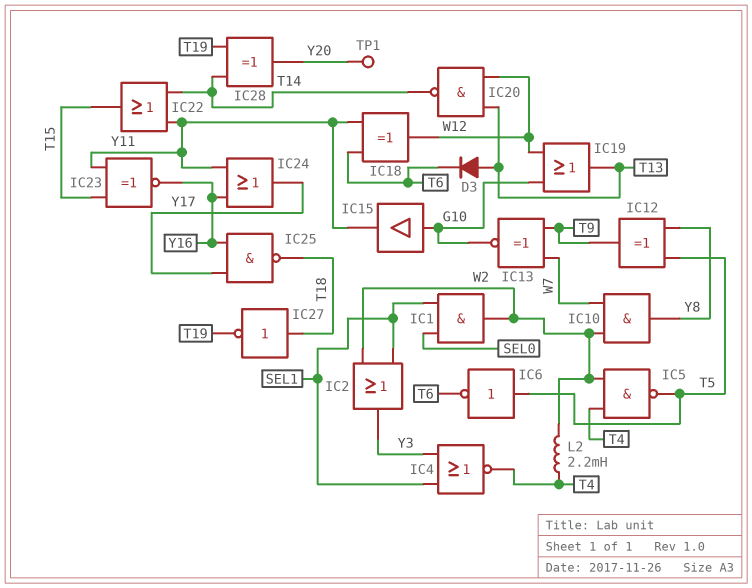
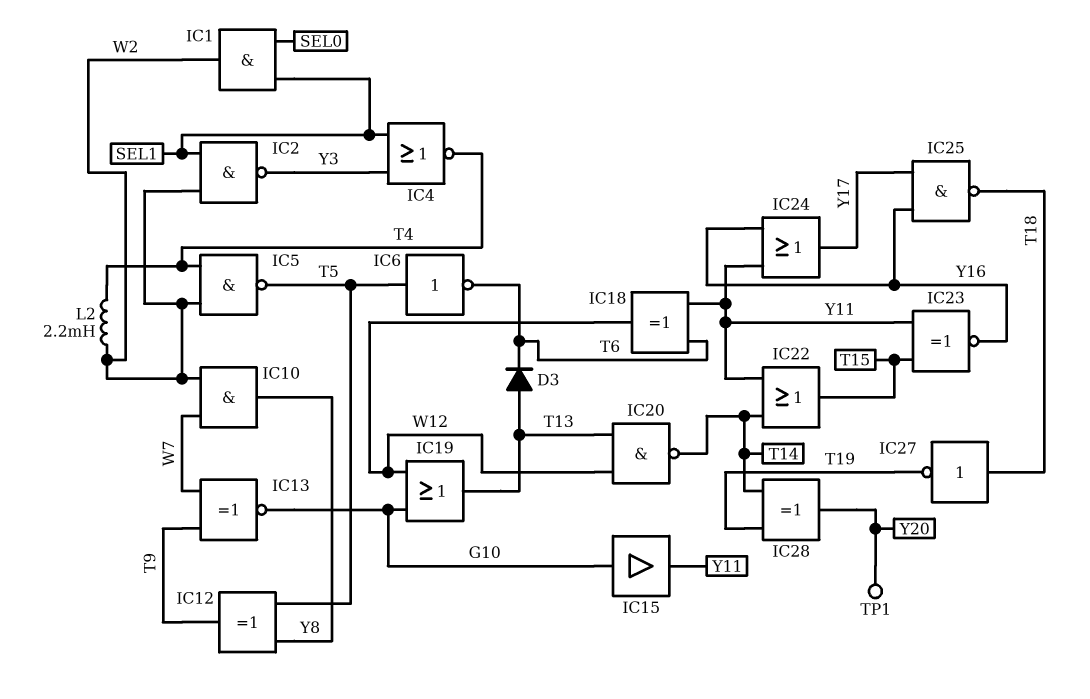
IC2: OR (in SEL1, in W2, out Y3) -> NAND (in SEL1, in W2, out Y3)

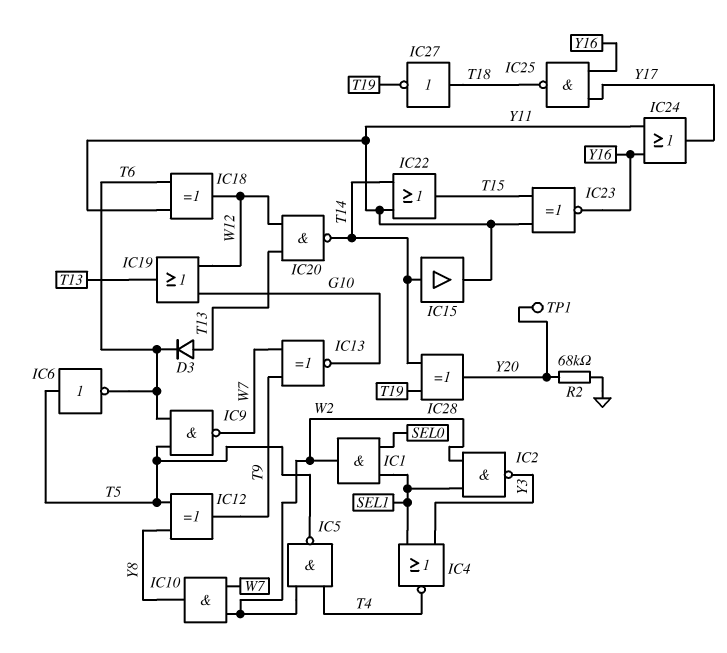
IC9: none -> NAND (in T5, in T6, out W7)
IC15: buffer (in G10, out Y11) -> buffer (in T14, out Y11)
L2: 2.2mH (T4, W2) -> none
R2: none -> 68k (GND, Y20)

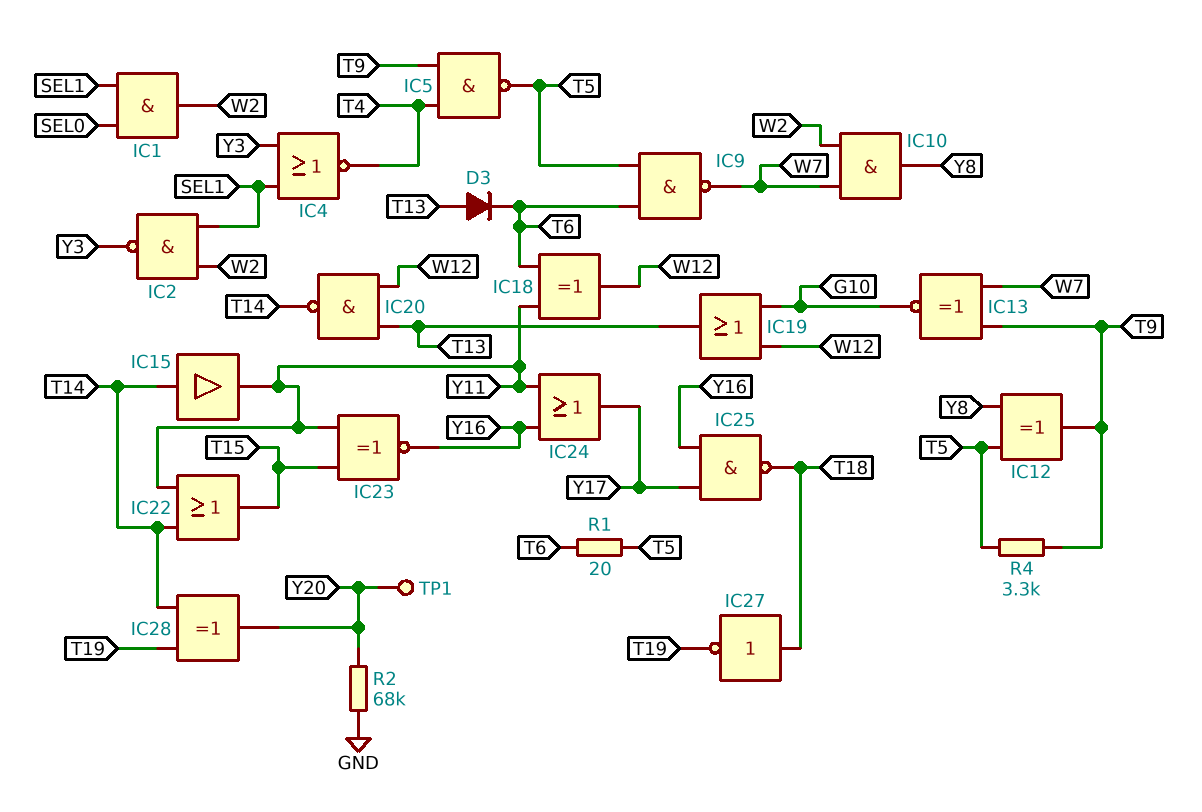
IC5: NAND (in T4, in W2, out T5) -> NAND (in T4, in T9, out T5)
IC6: NOT (in T5, out T6) -> none
R1: none -> 20 (T5, T6)
R4: none -> 3.3k (T5, T9)

